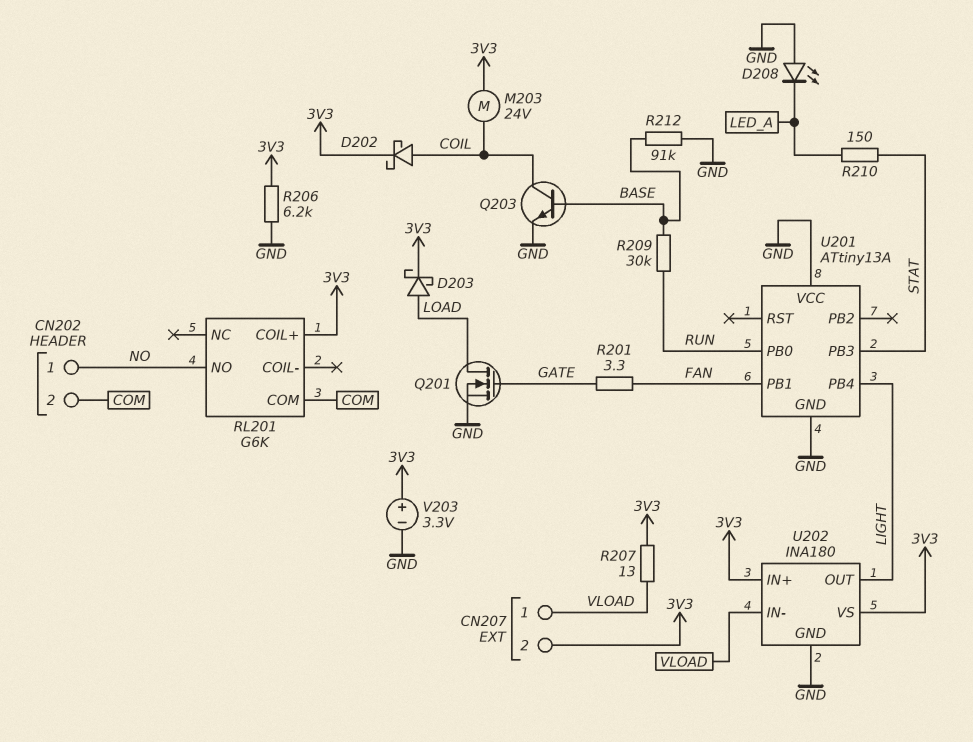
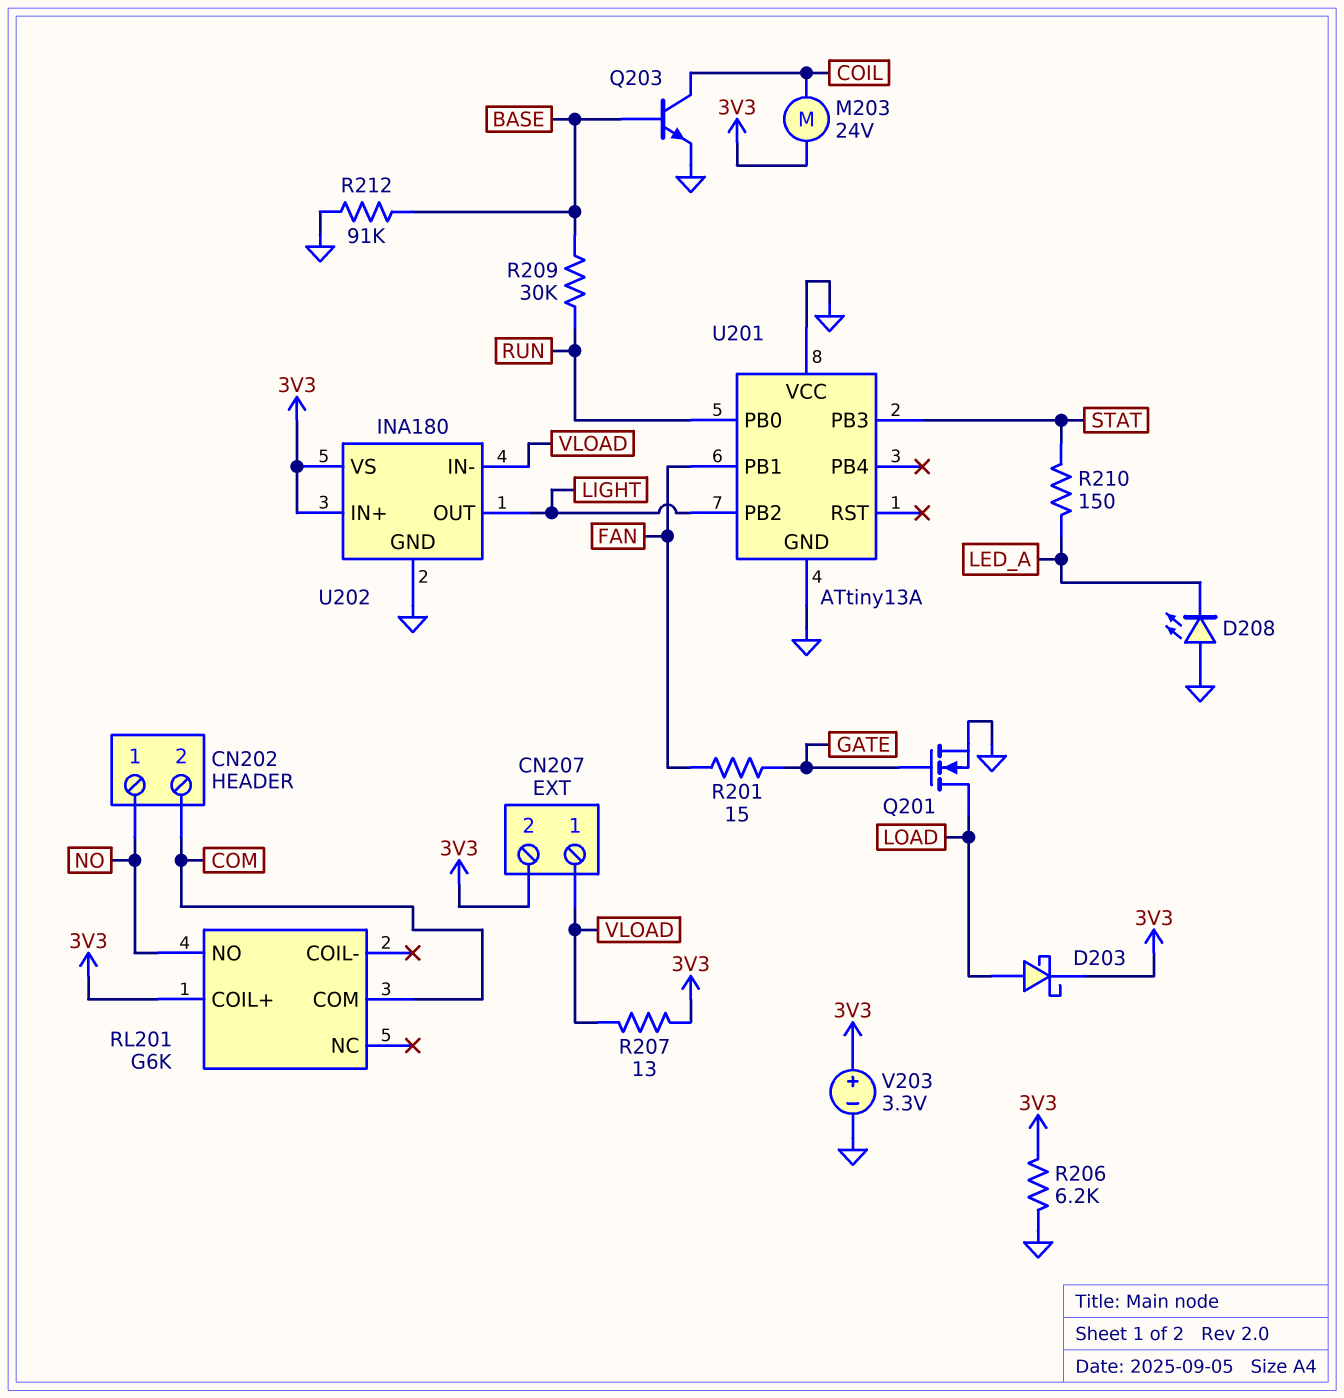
D202: schottky (A COIL, K 3V3) -> none
R201: 3.3 (FAN, GATE) -> 15 (FAN, GATE)
U201 pin PB2: none -> LIGHT
U201 pin PB4: LIGHT -> none

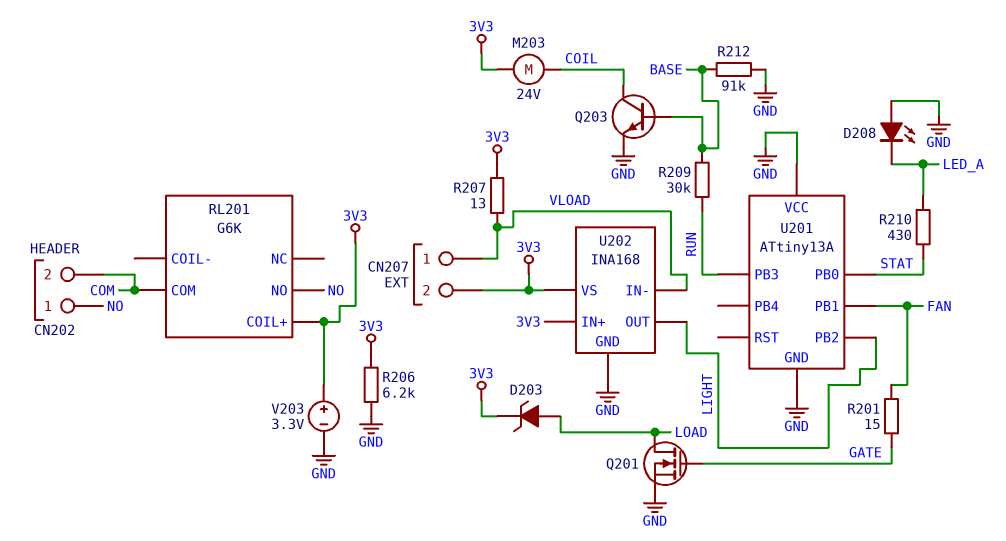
D203: schottky (A LOAD, K 3V3) -> zener (A LOAD, K 3V3)
R210: 150 (LED_A, STAT) -> 430 (LED_A, STAT)
U201 pin PB0: RUN -> STAT
U201 pin PB3: STAT -> RUN
U202: INA180 -> INA168

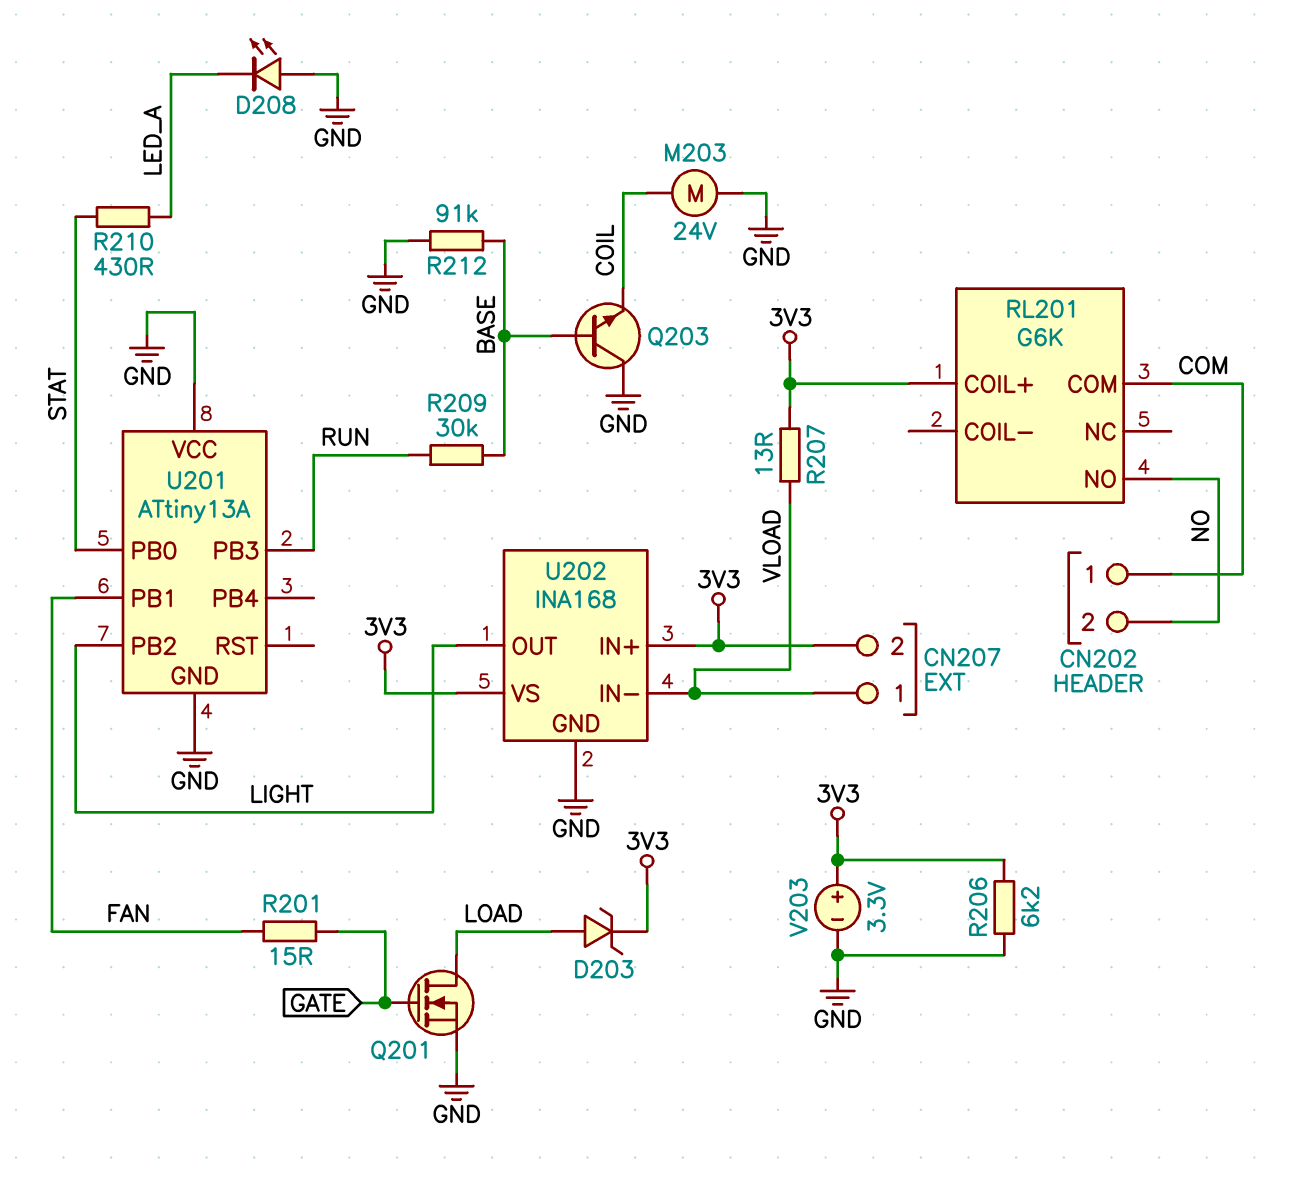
CN202 pin 1: NO -> COM
CN202 pin 2: COM -> NO
M203: motor 24V (3V3, COIL) -> motor 24V (COIL, GND)
Q203: NPN (B BASE, C COIL, E GND) -> NPN (B BASE, C GND, E COIL)

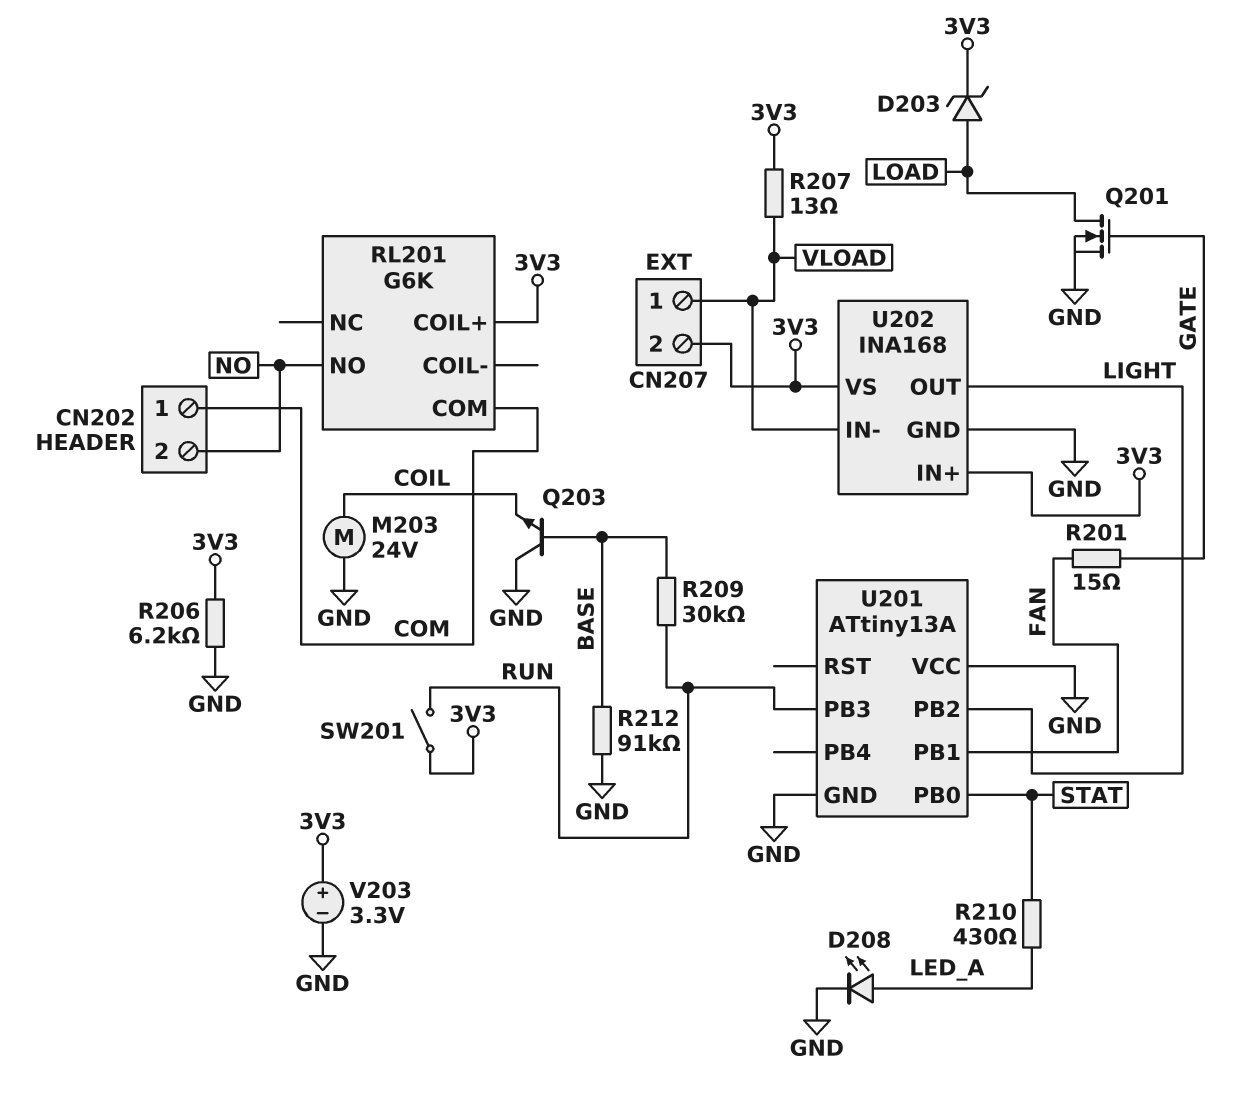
D208: LED (A GND, K LED_A) -> LED (A LED_A, K GND)
SW201: none -> switch (3V3, RUN)

